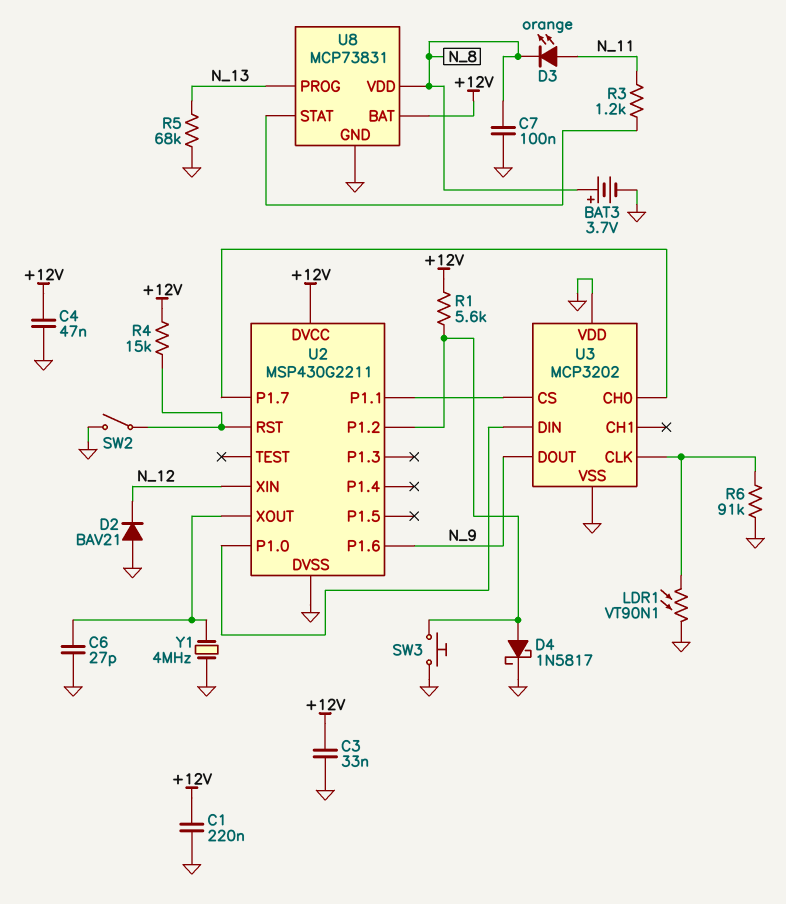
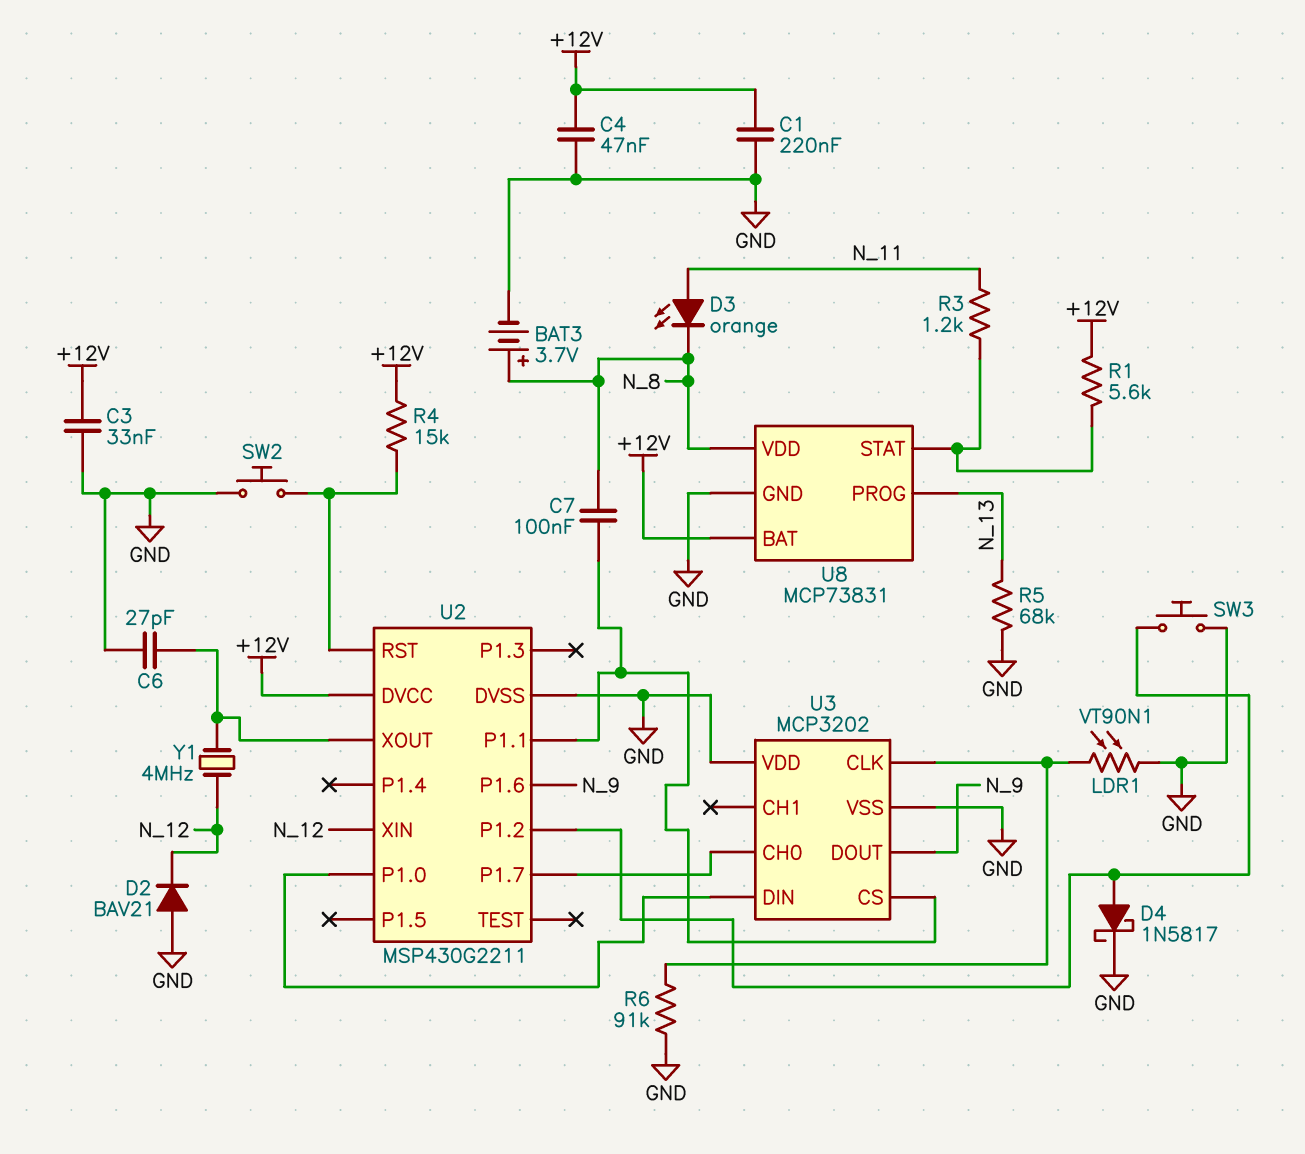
C7: 100nF (GND, N_8) -> 100nF (N_8, U2/P1.1)
R1: 5.6k (+12V, U2/P1.2) -> 5.6k (+12V, U8/STAT)
SW2: switch (GND, U2/RST) -> button (GND, U2/RST)
Y1: 4MHz (GND, U2/XOUT) -> 4MHz (N_12, U2/XOUT)

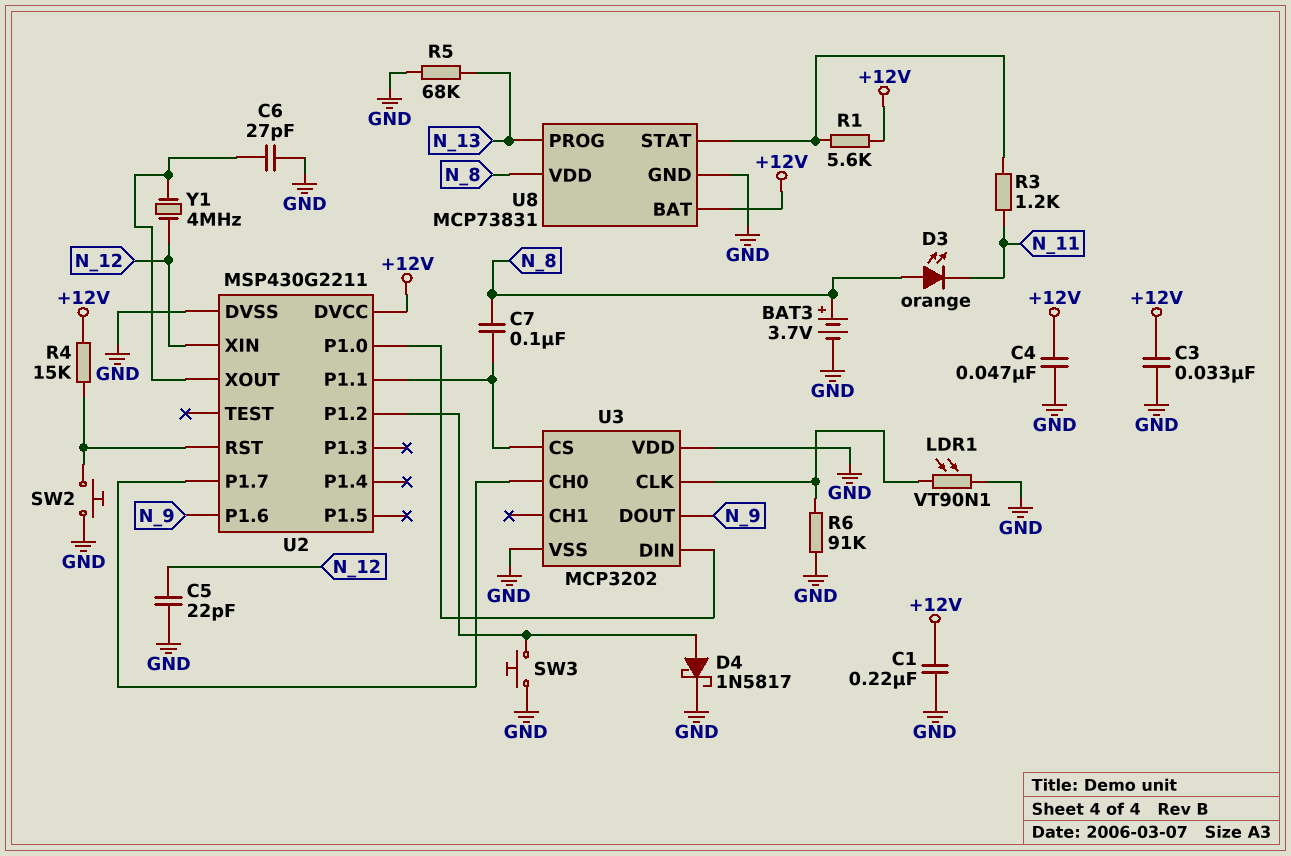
C5: none -> 22pF (GND, N_12)
D2: diode BAV21 (A GND, K N_12) -> none
D3: LED orange (A N_11, K N_8) -> LED orange (A N_8, K N_11)

